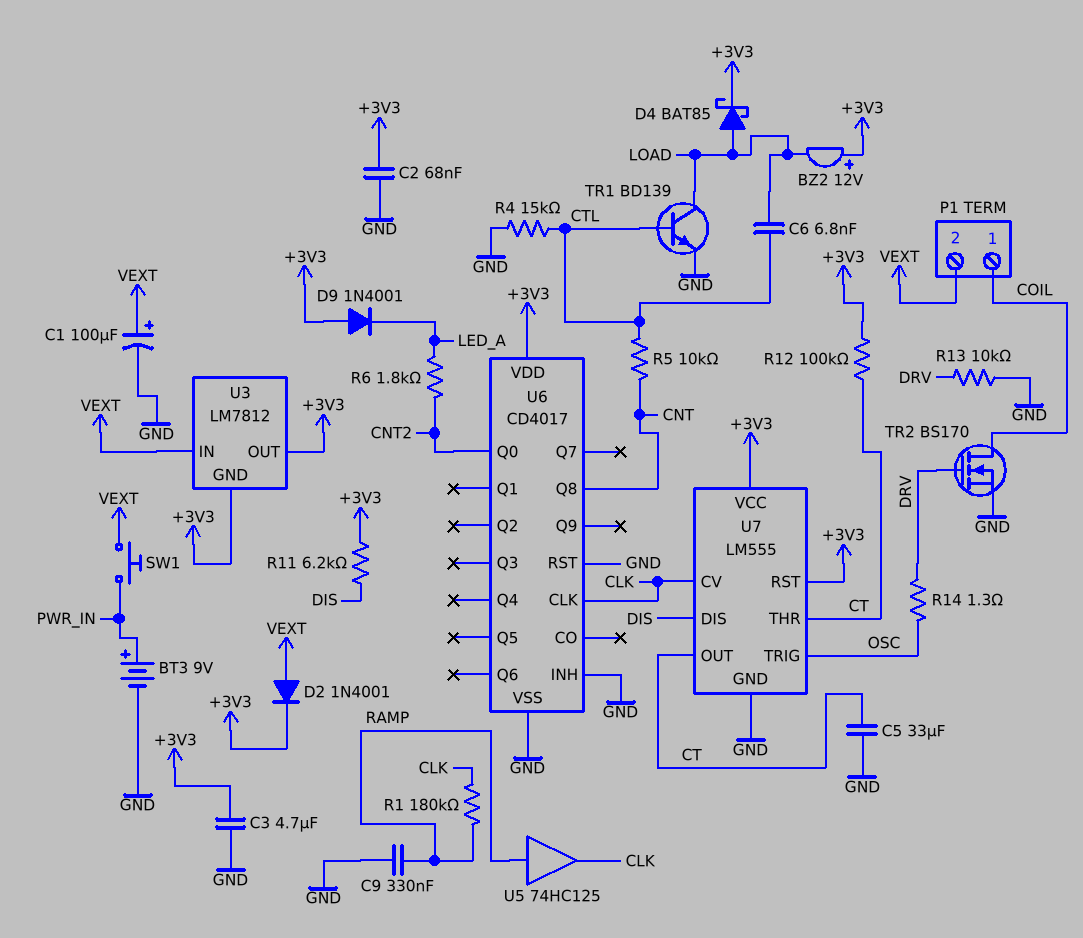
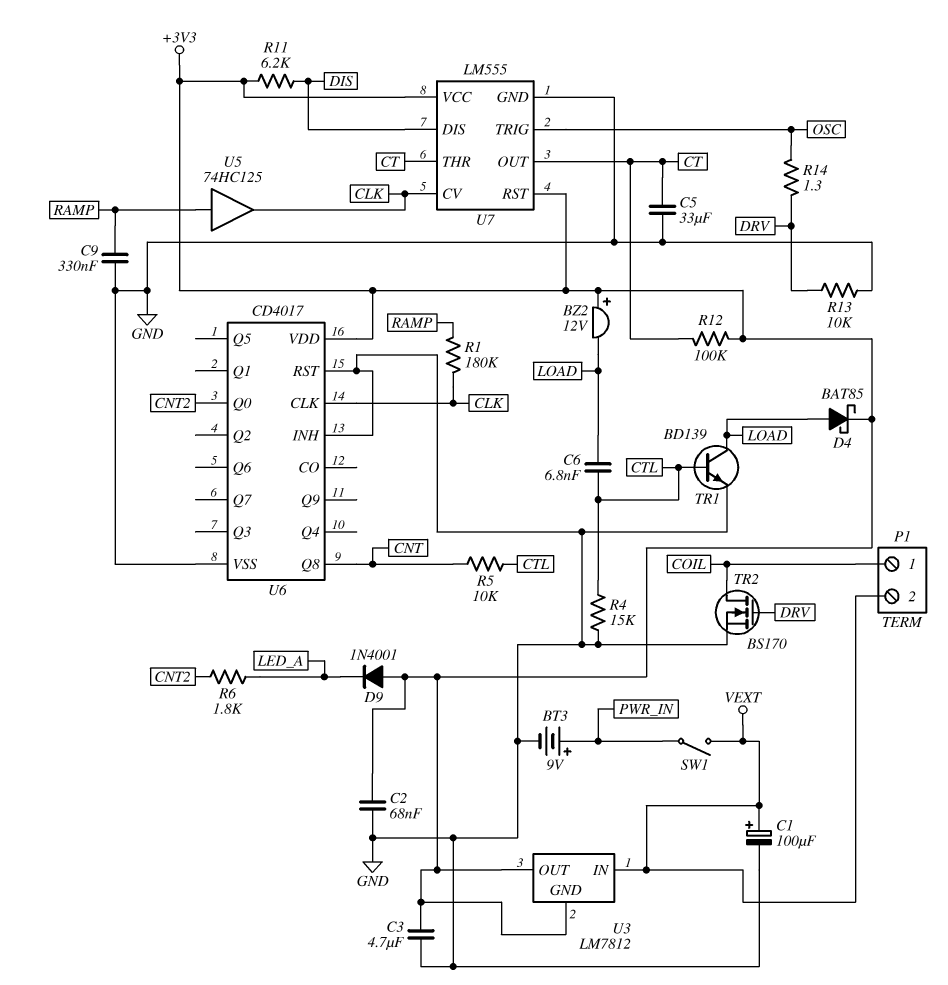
D2: diode 1N4001 (A VEXT, K +3V3) -> none
SW1: button (PWR_IN, VEXT) -> switch (PWR_IN, VEXT)

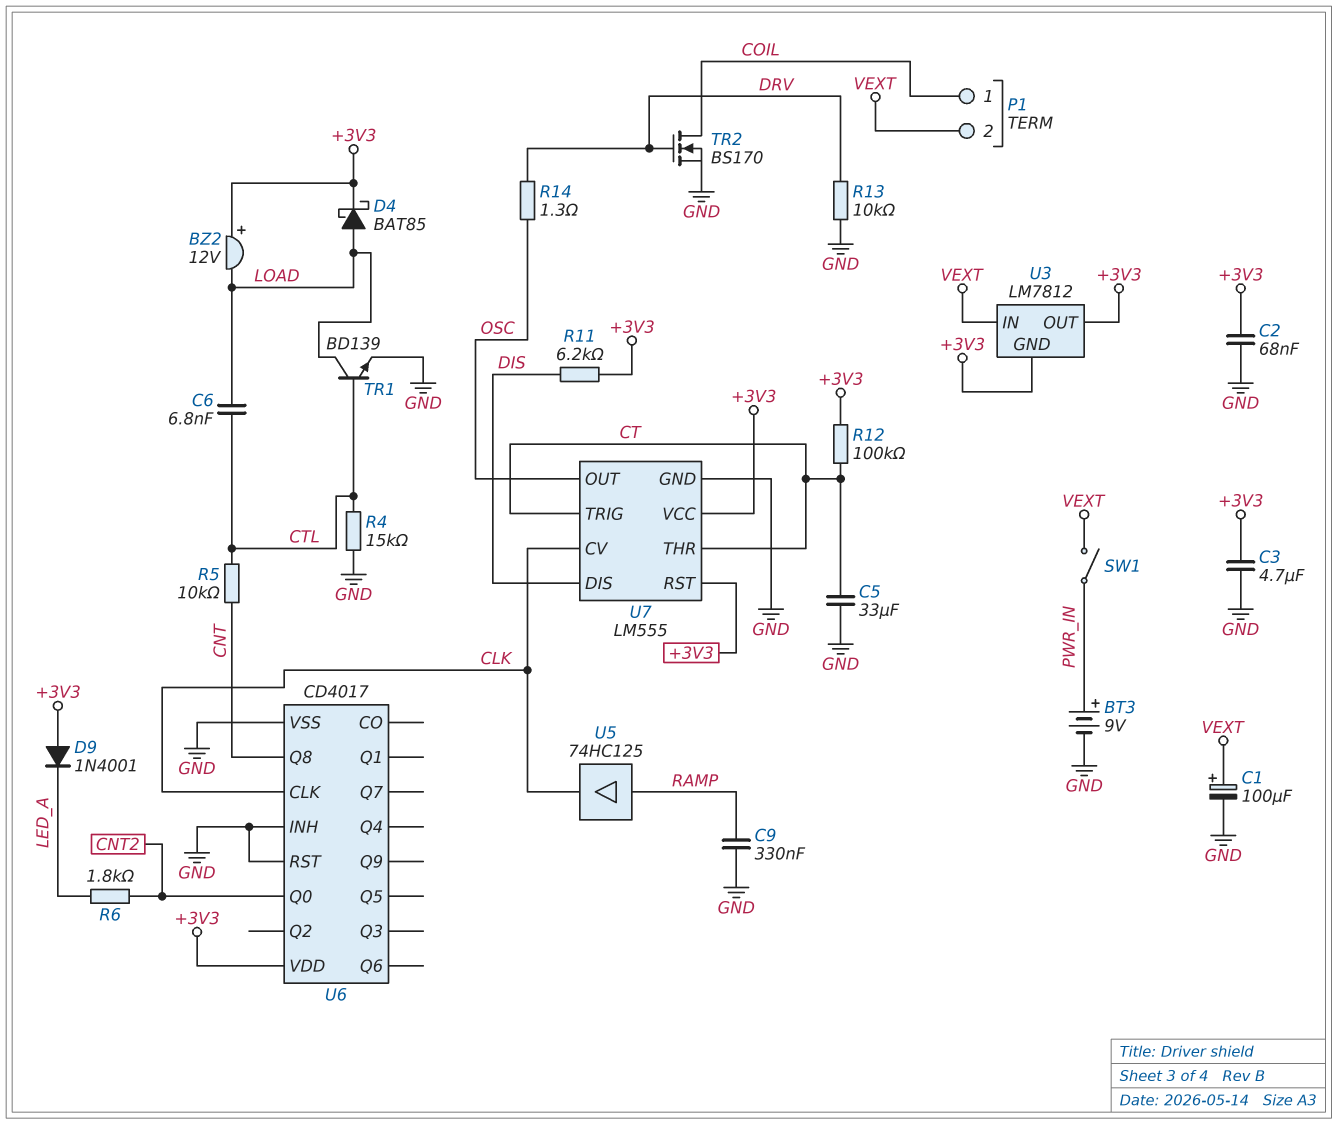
R1: 180k (CLK, RAMP) -> none
U7 pin OUT: CT -> OSC
U7 pin TRIG: OSC -> CT

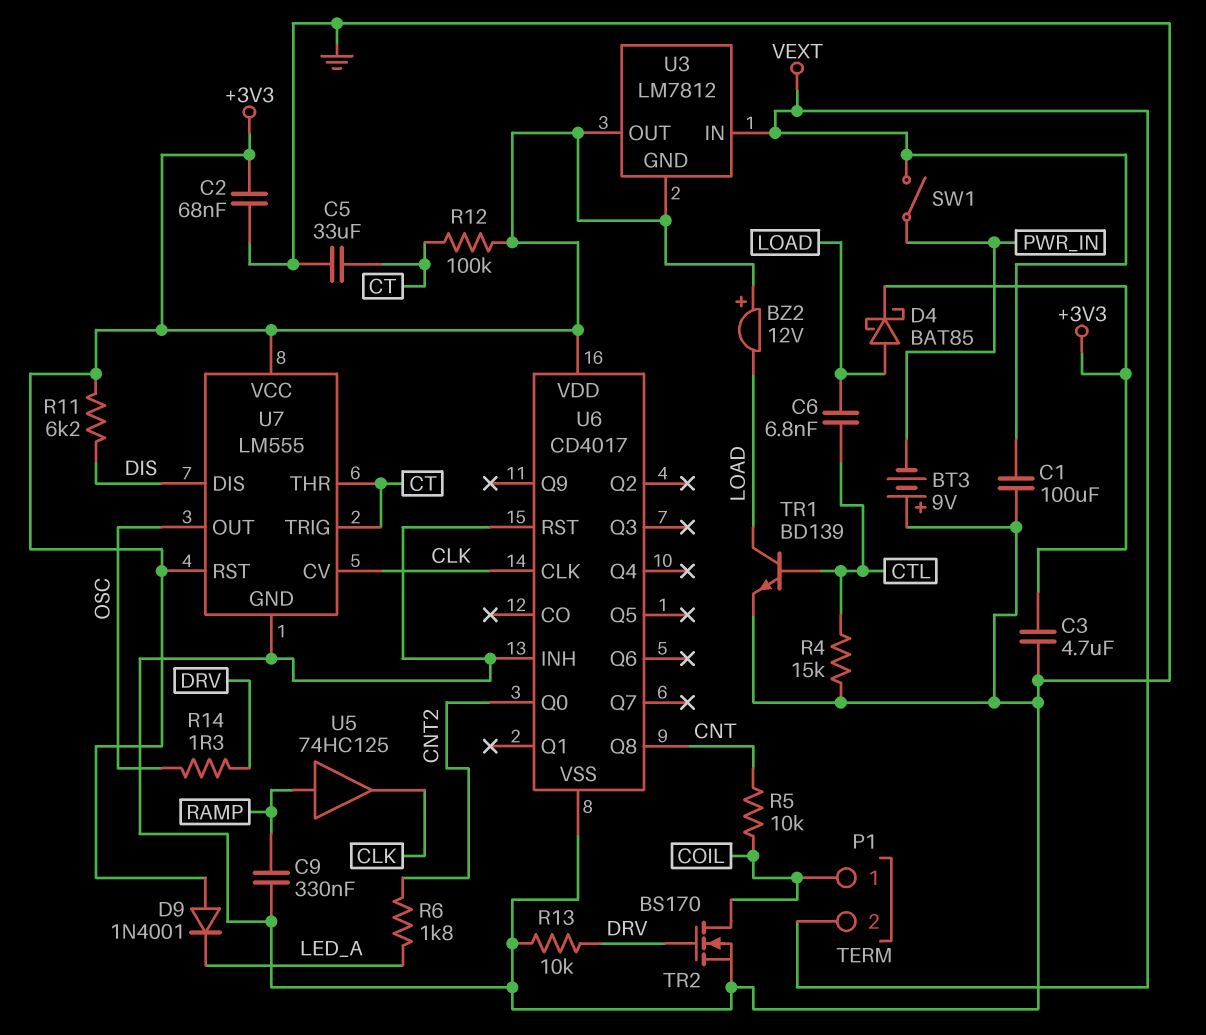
BT3: 9V (plus PWR_IN, minus GND) -> 9V (plus GND, minus PWR_IN)
C1: 100uF (plus VEXT, minus GND) -> 100uF (GND, VEXT)
R5: 10k (CNT, CTL) -> 10k (CNT, COIL)

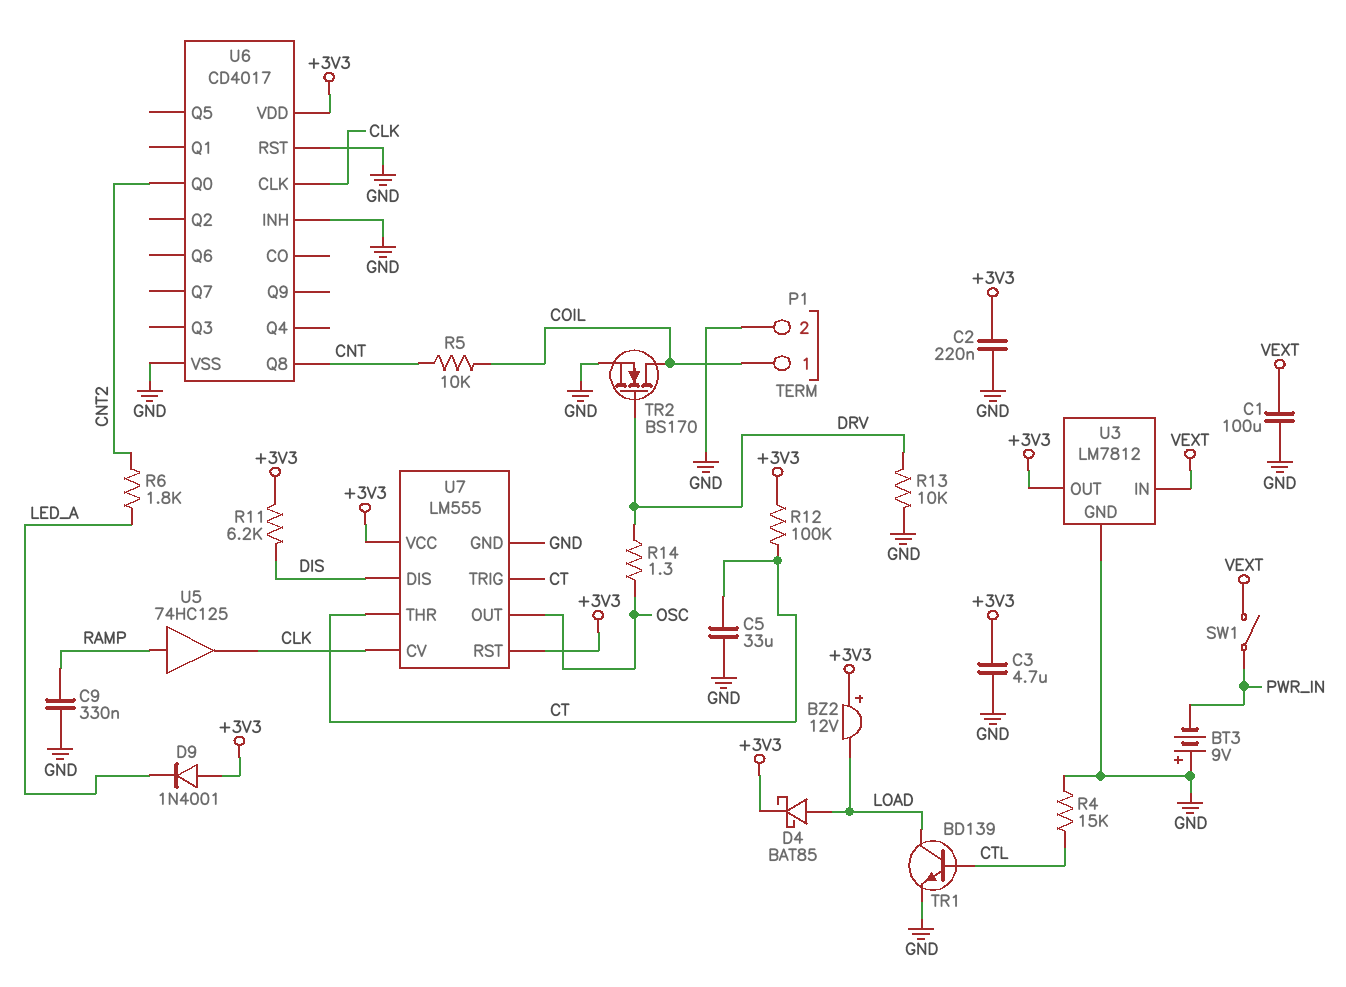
C2: 68nF (+3V3, GND) -> 220nF (+3V3, GND)
C6: 6.8nF (CTL, LOAD) -> none
P1 pin 2: VEXT -> GND
U3 pin GND: +3V3 -> GND

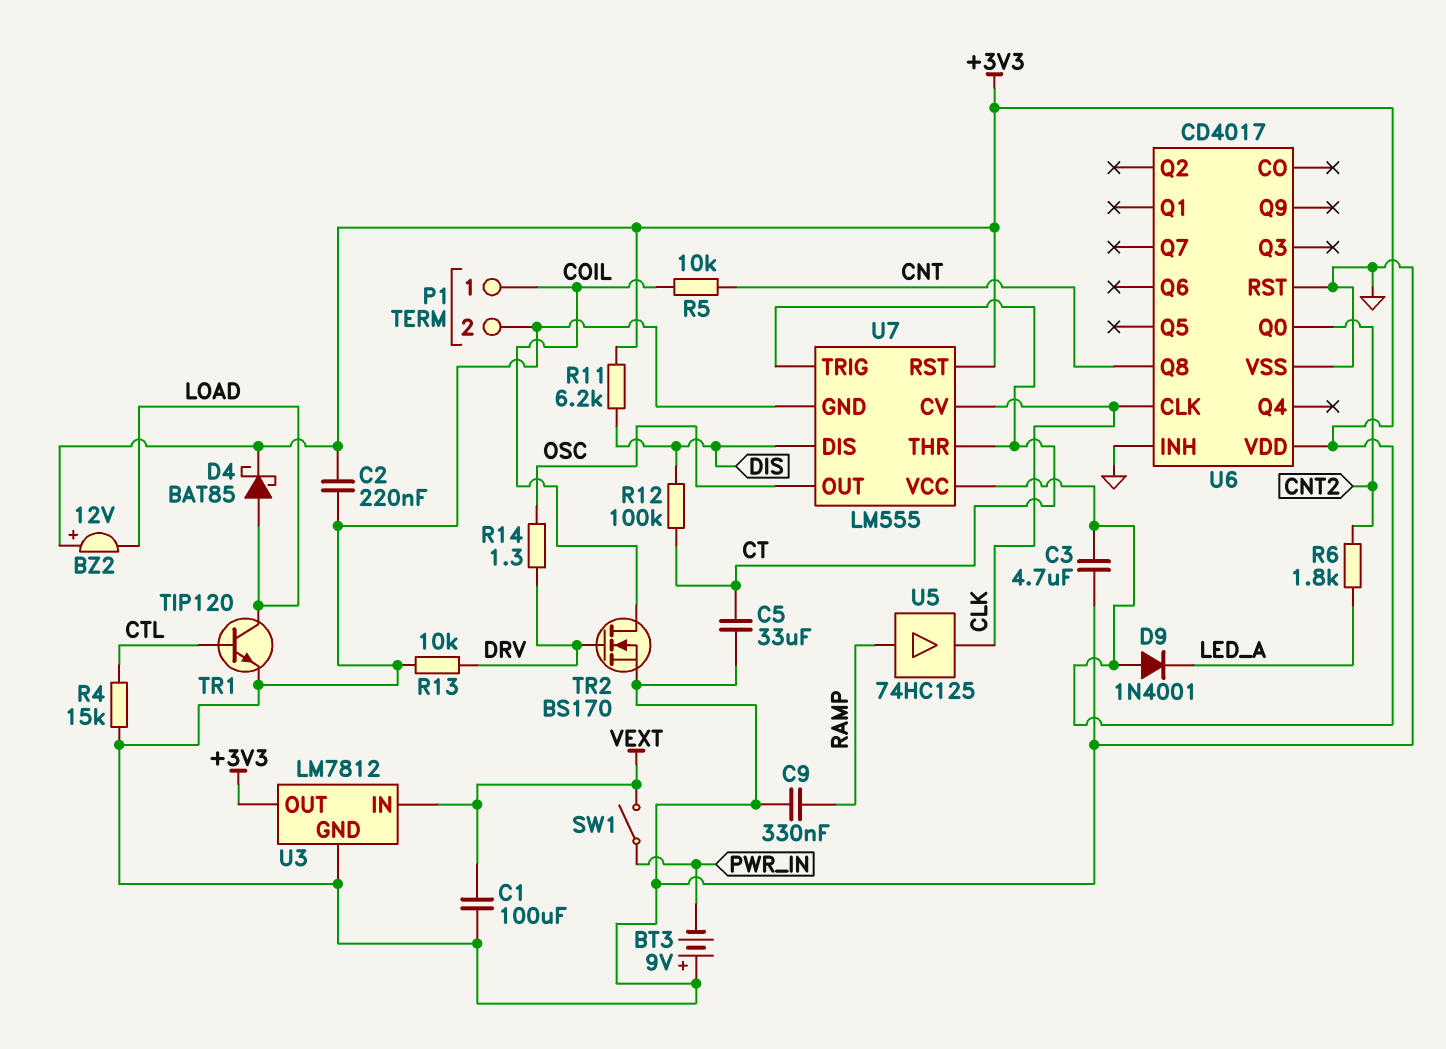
R12: 100k (+3V3, CT) -> 100k (CT, DIS)
TR1: NPN BD139 (B CTL, C LOAD, E GND) -> NPN TIP120 (B CTL, C LOAD, E GND)

